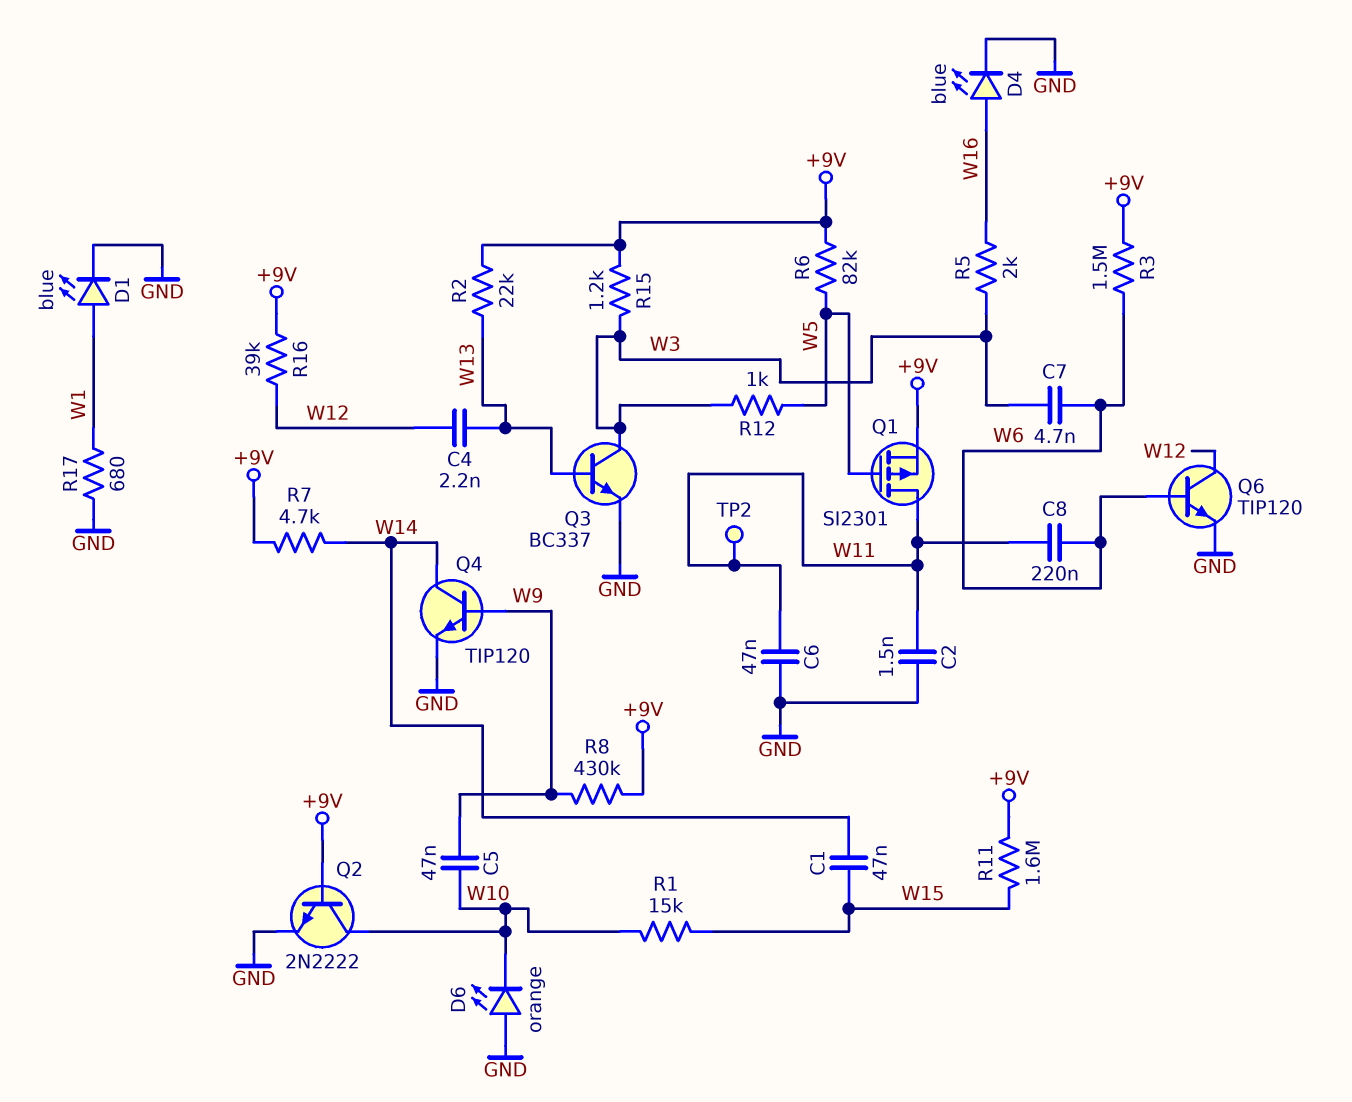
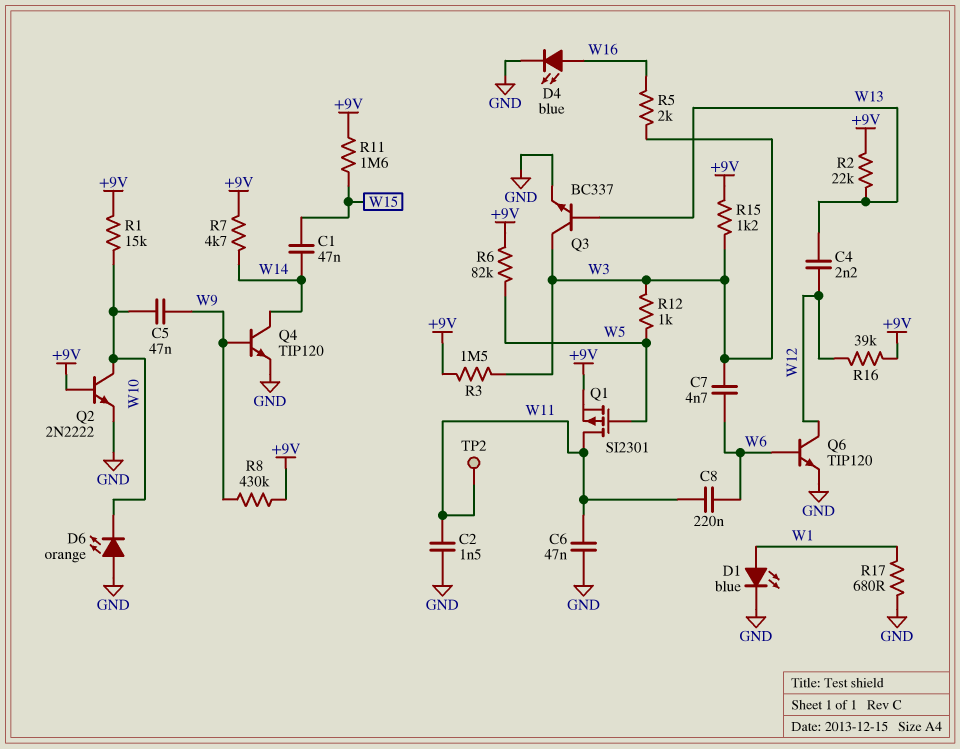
R1: 15k (W10, W15) -> 15k (+9V, W10)
R3: 1.5M (+9V, W6) -> 1.5M (+9V, W3)

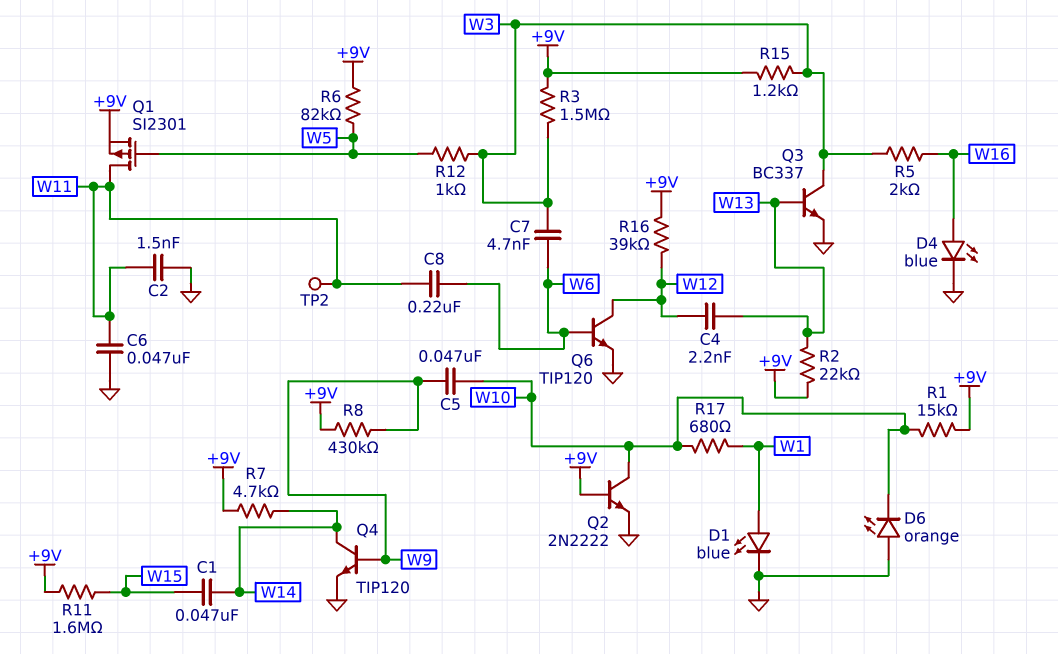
R17: 680 (GND, W1) -> 680 (W1, W10)

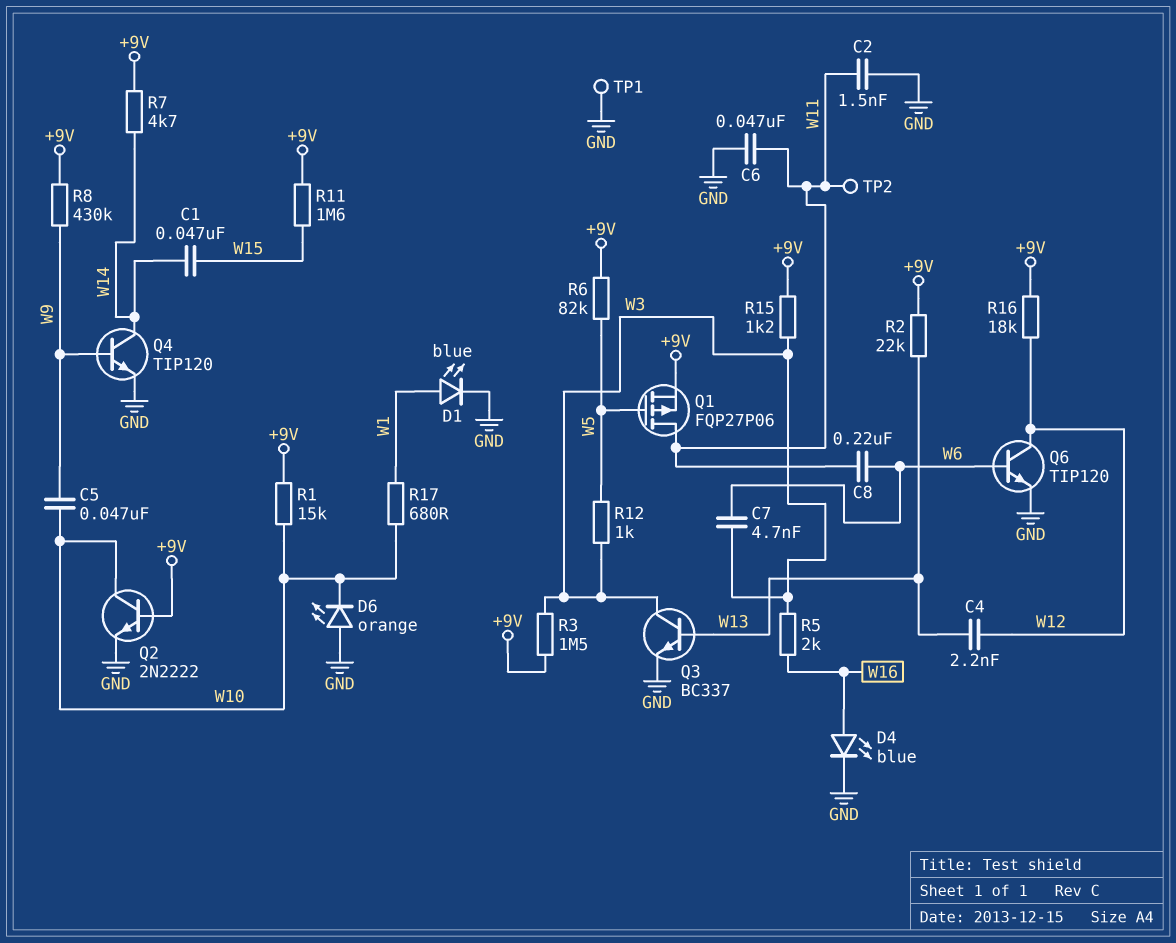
Q1: PMOS SI2301 (G W5, D W11, S +9V) -> PMOS FQP27P06 (G W5, D W11, S +9V)
R16: 39k (+9V, W12) -> 18k (+9V, W12)
TP1: none -> test point (GND)

